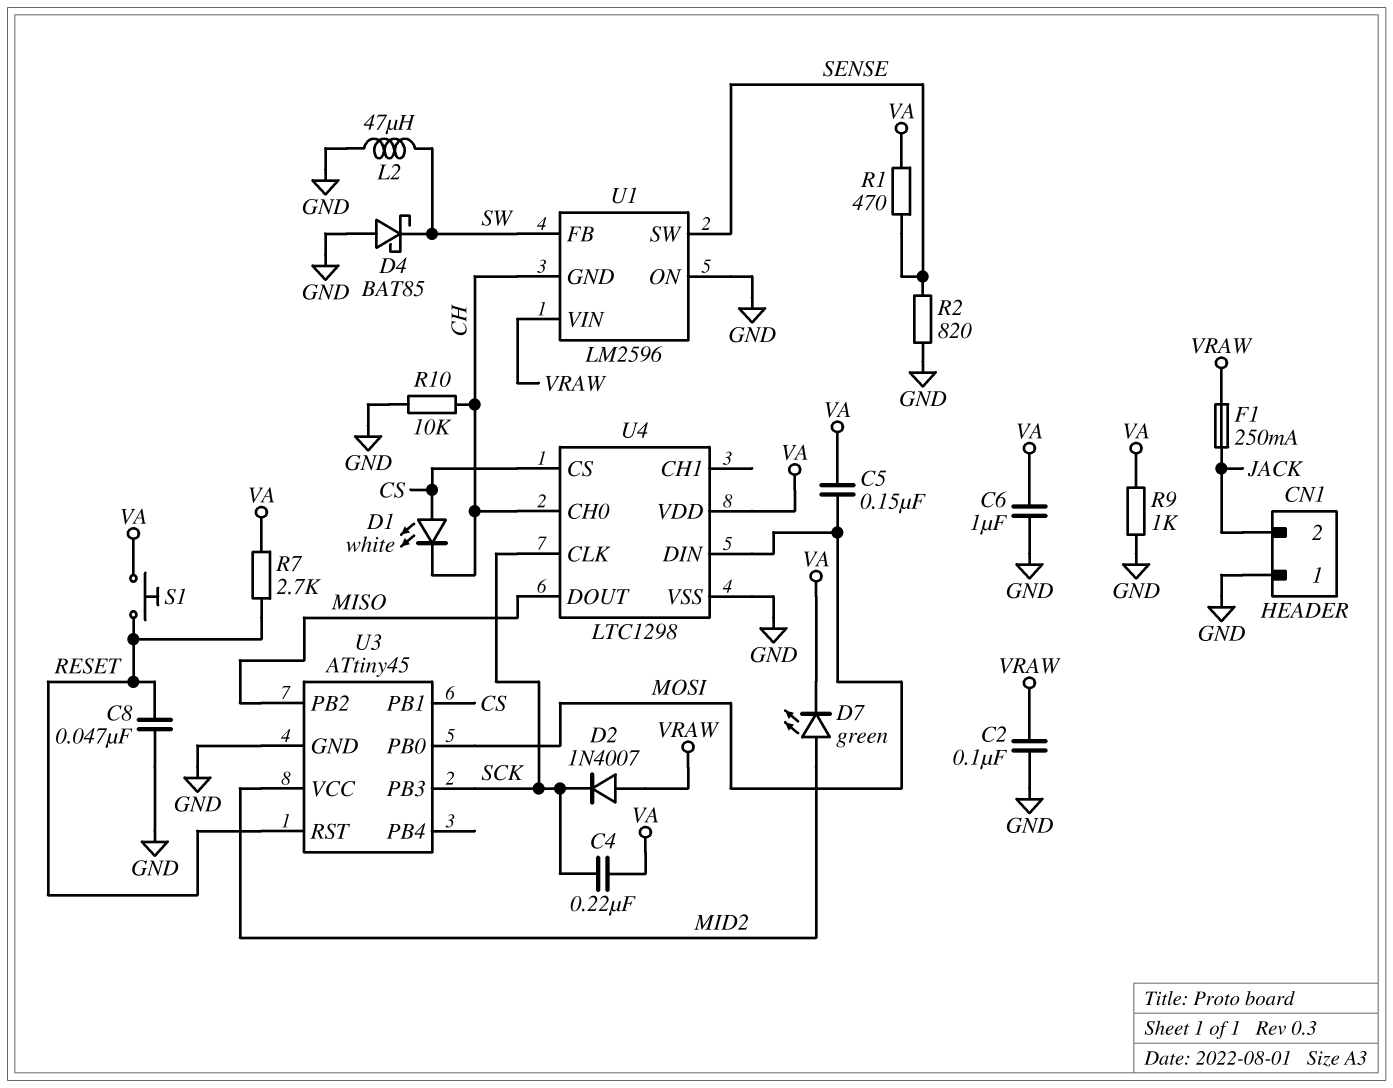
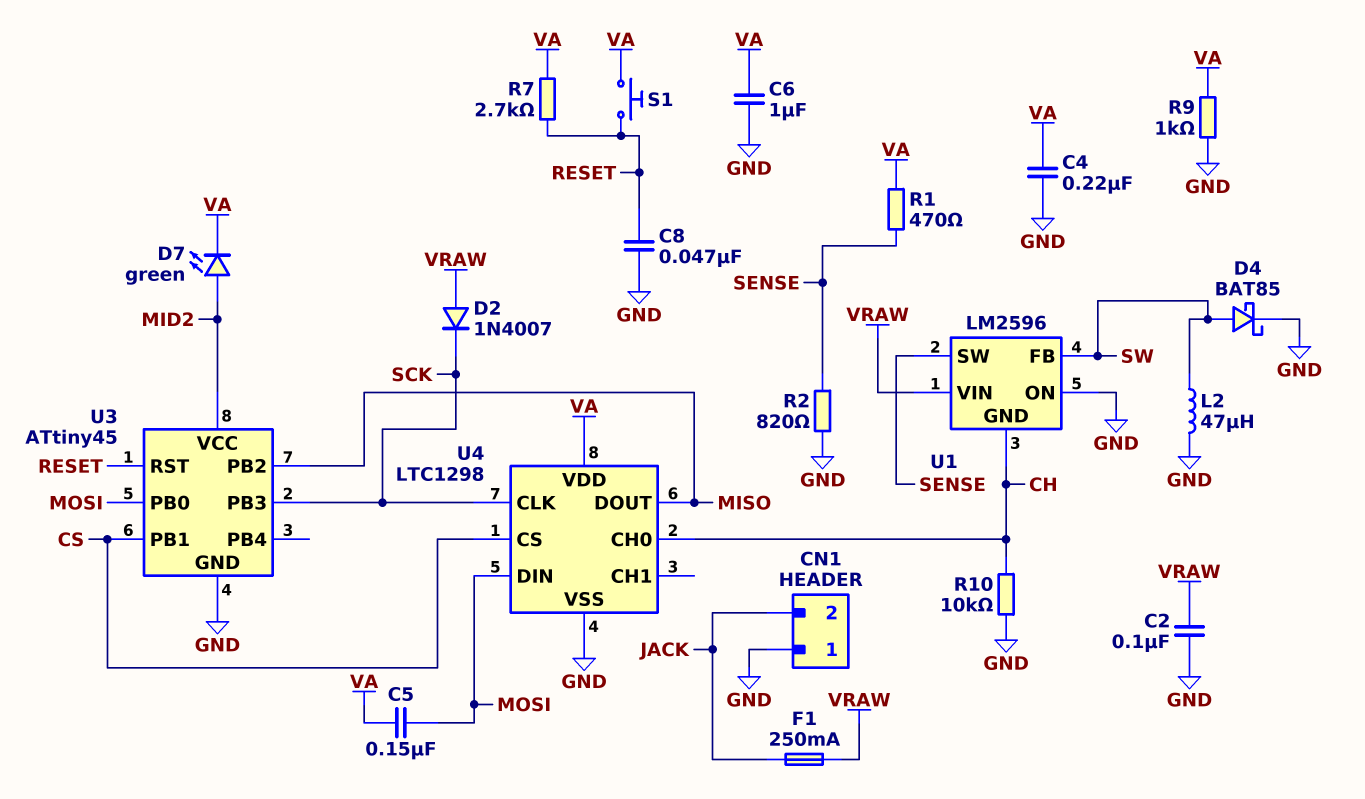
C4: 220nF (SCK, VA) -> 220nF (GND, VA)
D1: LED white (A CS, K CH) -> none
D4: schottky BAT85 (A GND, K SW) -> schottky BAT85 (A SW, K GND)

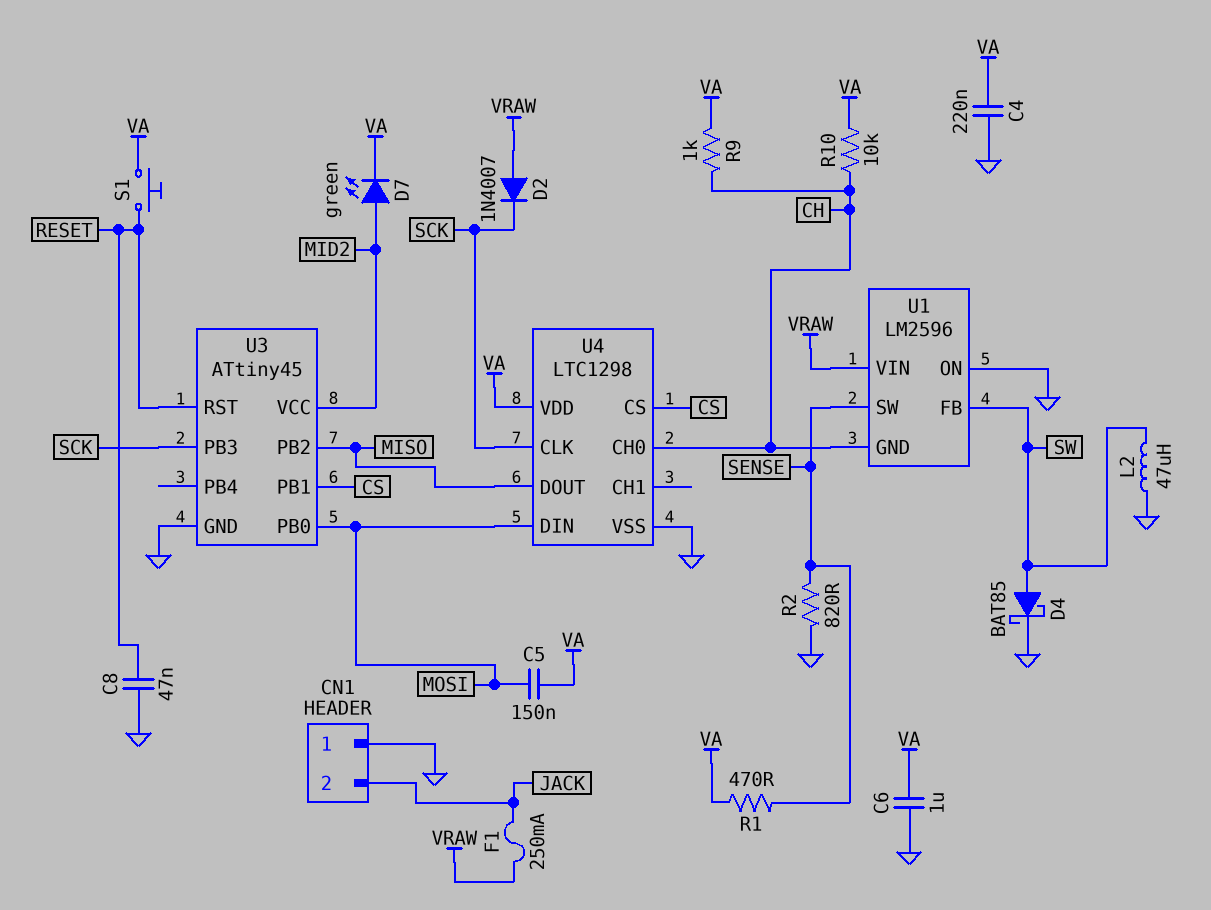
C2: 100nF (GND, VRAW) -> none
R7: 2.7k (RESET, VA) -> none
R9: 1k (GND, VA) -> 1k (CH, VA)
R10: 10k (CH, GND) -> 10k (CH, VA)

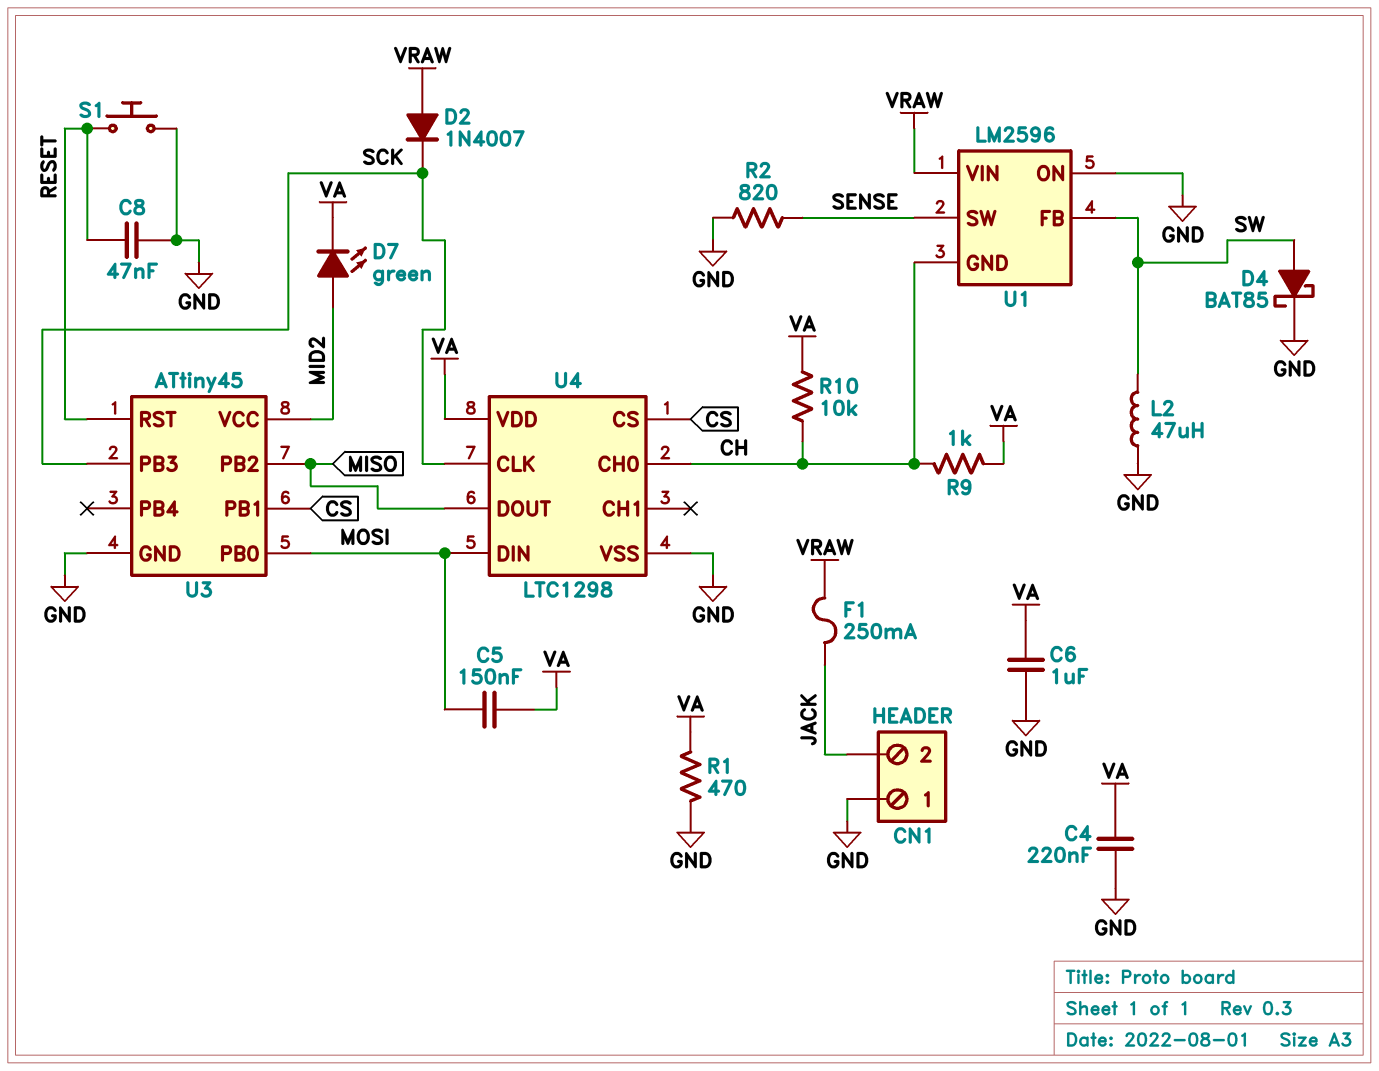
R1: 470 (SENSE, VA) -> 470 (GND, VA)
S1: button (RESET, VA) -> button (GND, RESET)

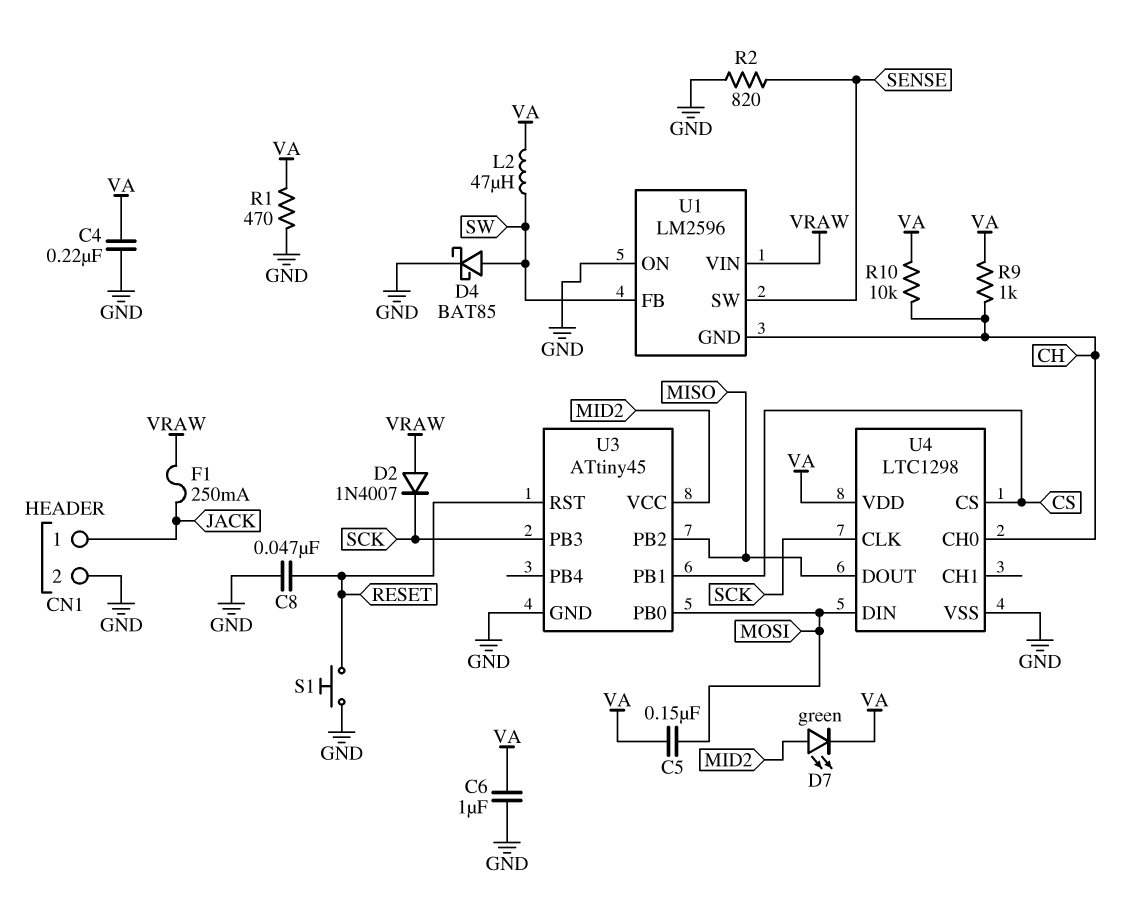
CN1 pin 1: GND -> JACK
CN1 pin 2: JACK -> GND
L2: 47uH (GND, SW) -> 47uH (SW, VA)

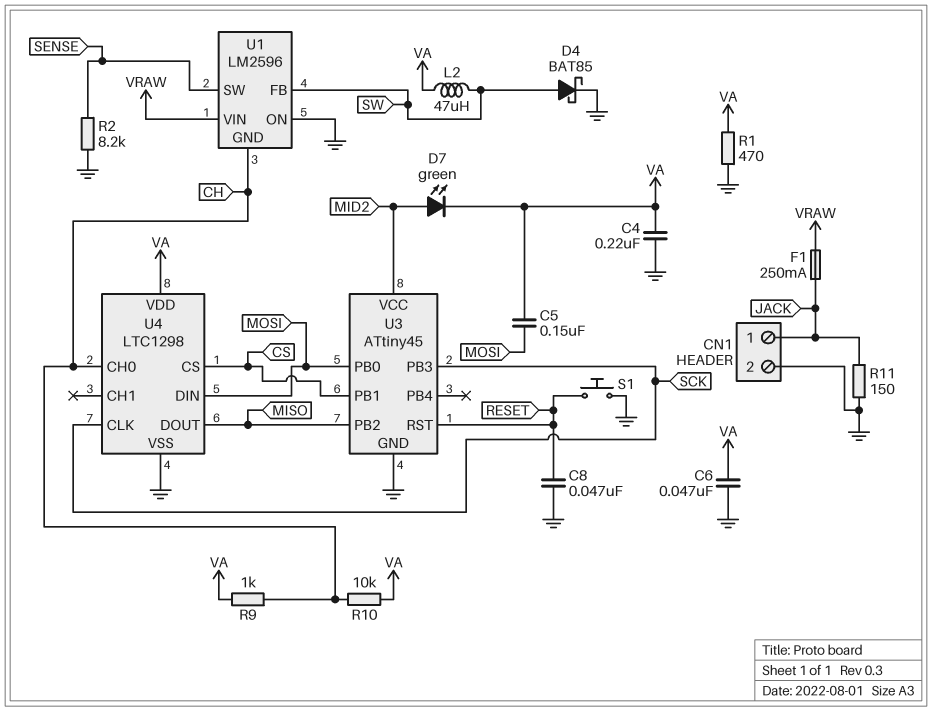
C6: 1uF (GND, VA) -> 47nF (GND, VA)
D2: diode 1N4007 (A VRAW, K SCK) -> none
R2: 820 (GND, SENSE) -> 8.2k (GND, SENSE)
R11: none -> 150 (GND, JACK)

